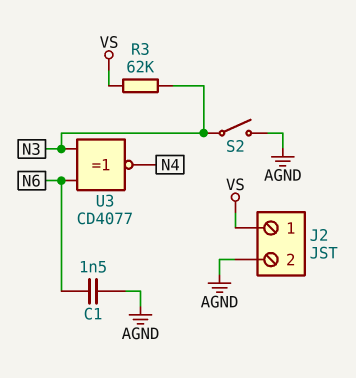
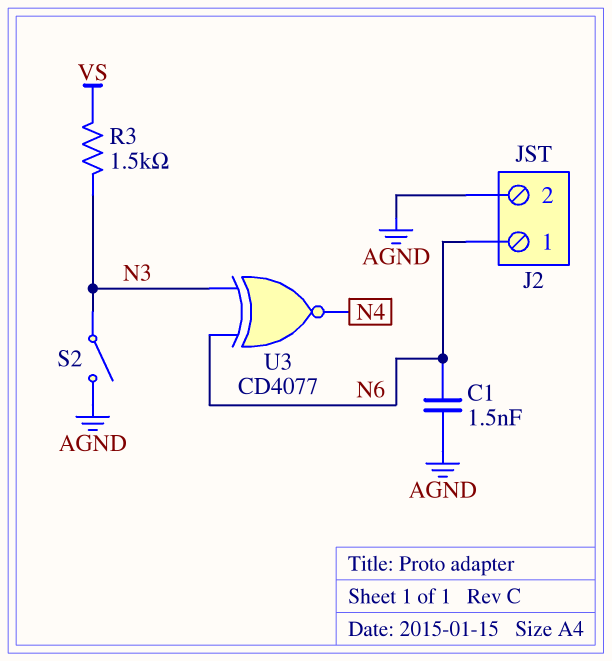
J2 pin 1: VS -> N6
R3: 62k (N3, VS) -> 1.5k (N3, VS)

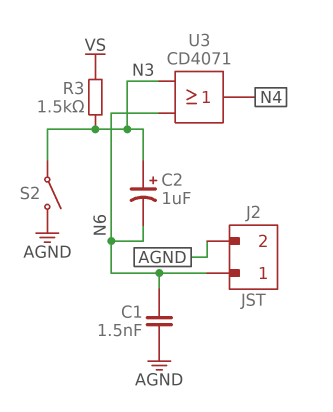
C2: none -> 1uF (plus N3, minus N6)
U3: XNOR CD4077 (in N3, in N6, out N4) -> OR CD4071 (in N3, in N6, out N4)

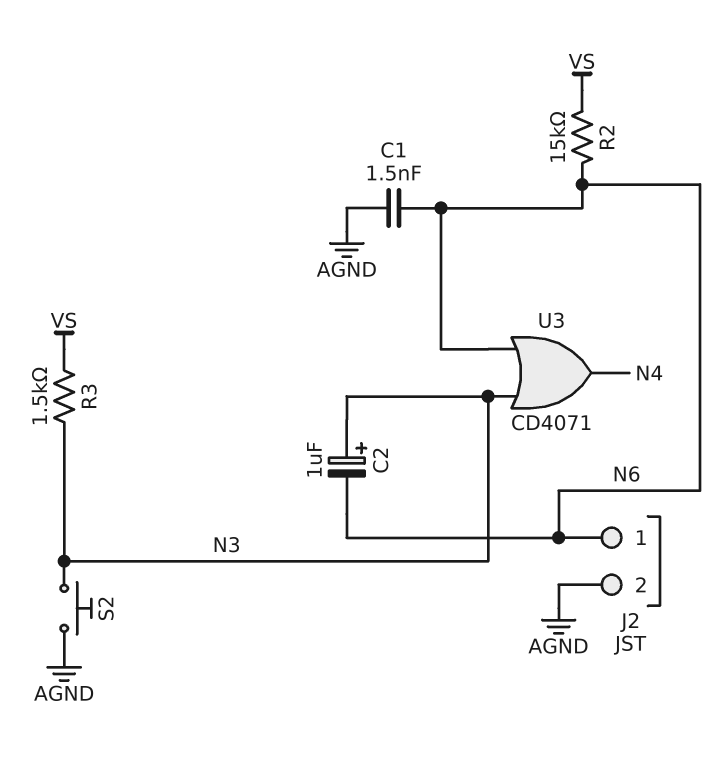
R2: none -> 15k (N6, VS)
S2: switch (AGND, N3) -> button (AGND, N3)

